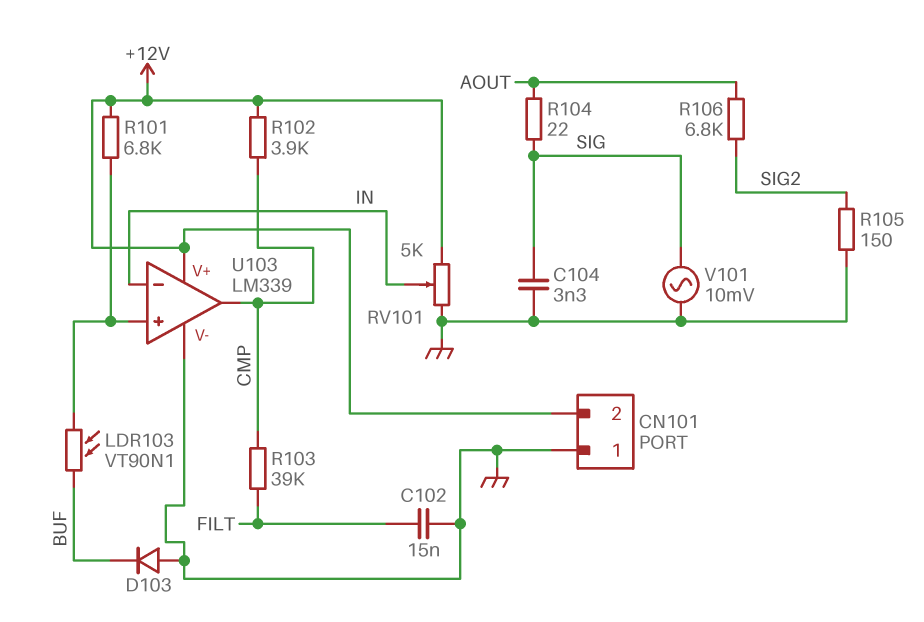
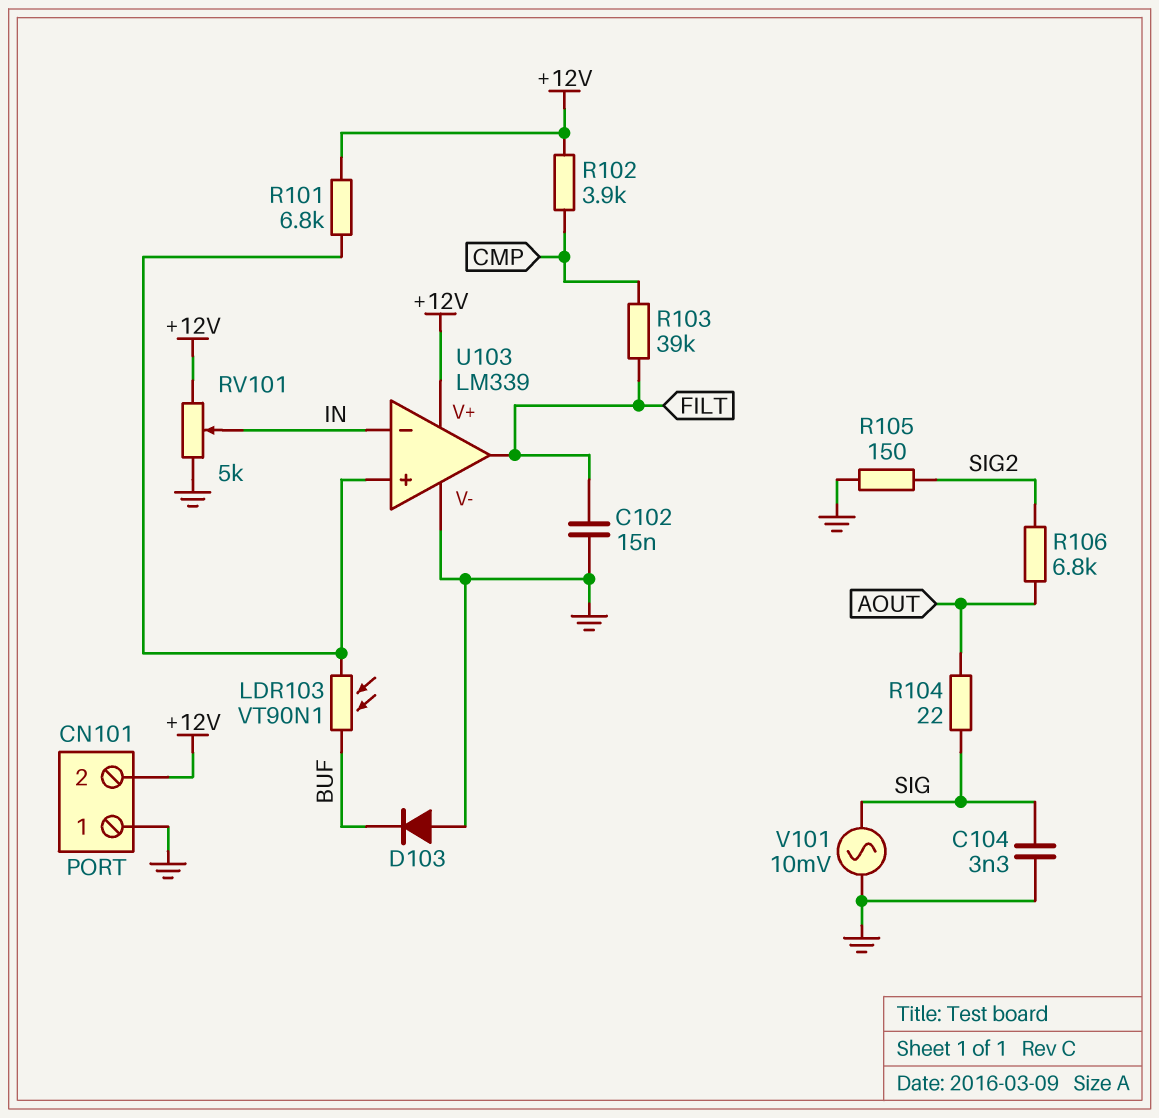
U103 pin out: CMP -> FILT

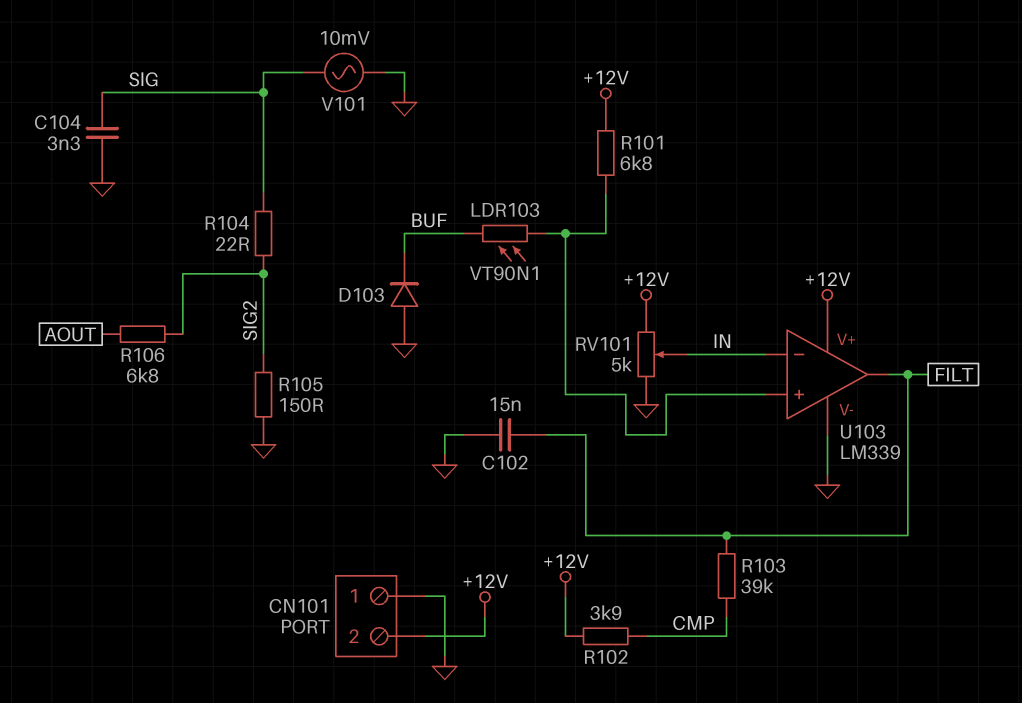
R104: 22 (AOUT, SIG) -> 22 (SIG, SIG2)

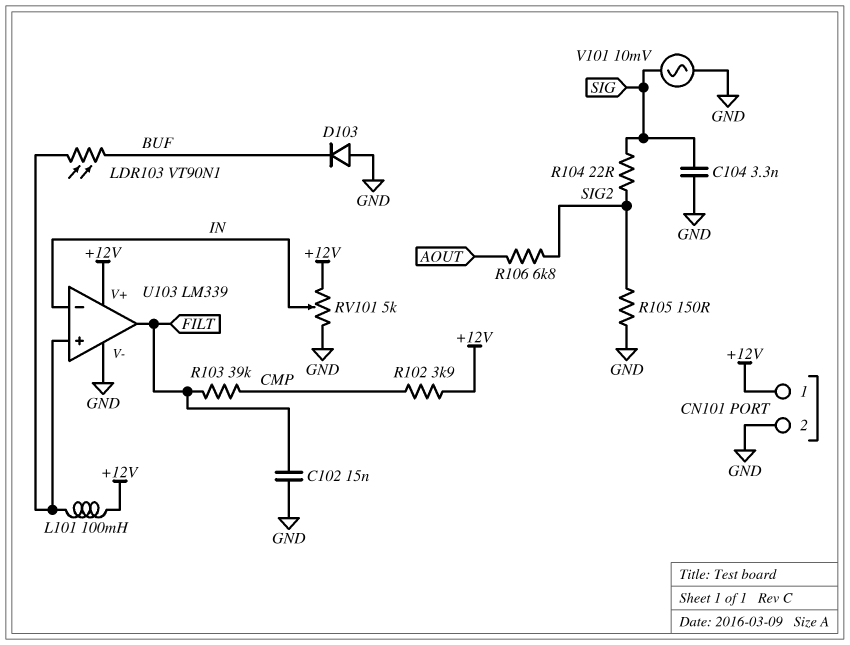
CN101 pin 1: GND -> +12V
CN101 pin 2: +12V -> GND
L101: none -> 100mH (+12V, U103/in+)
R101: 6.8k (+12V, U103/in+) -> none

